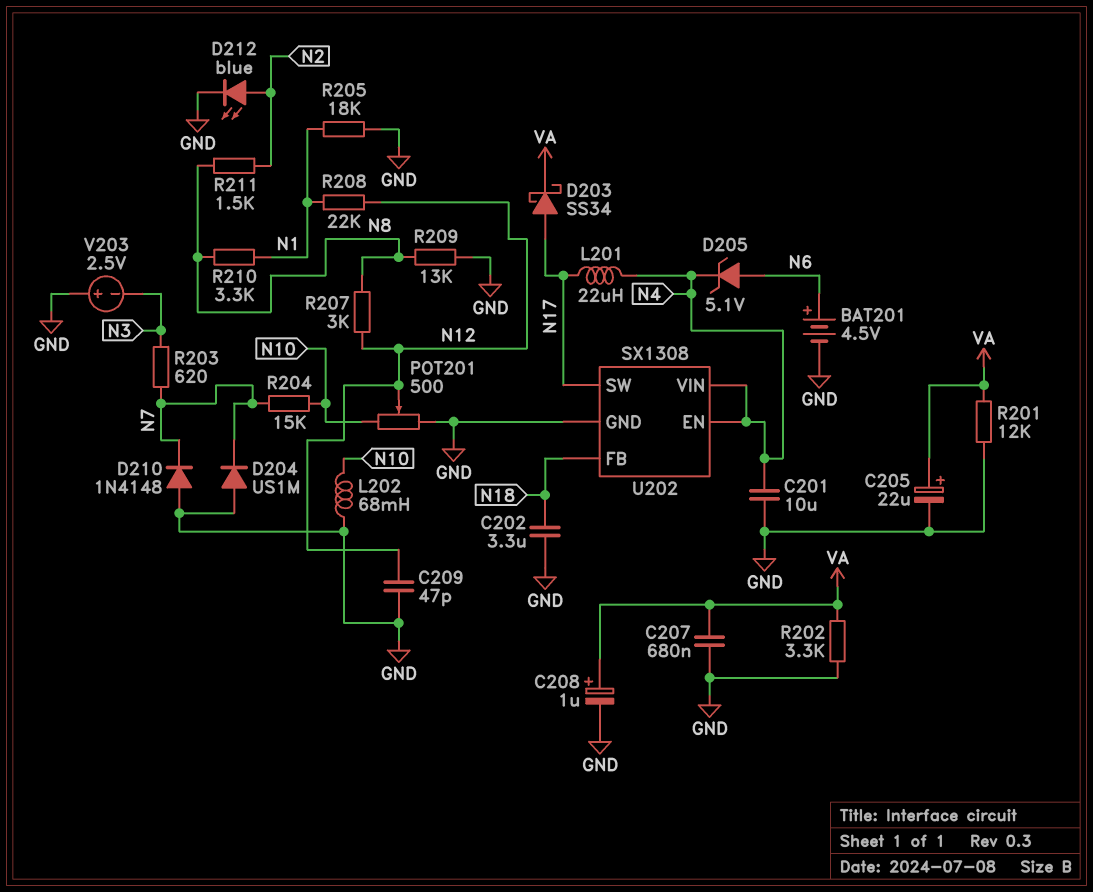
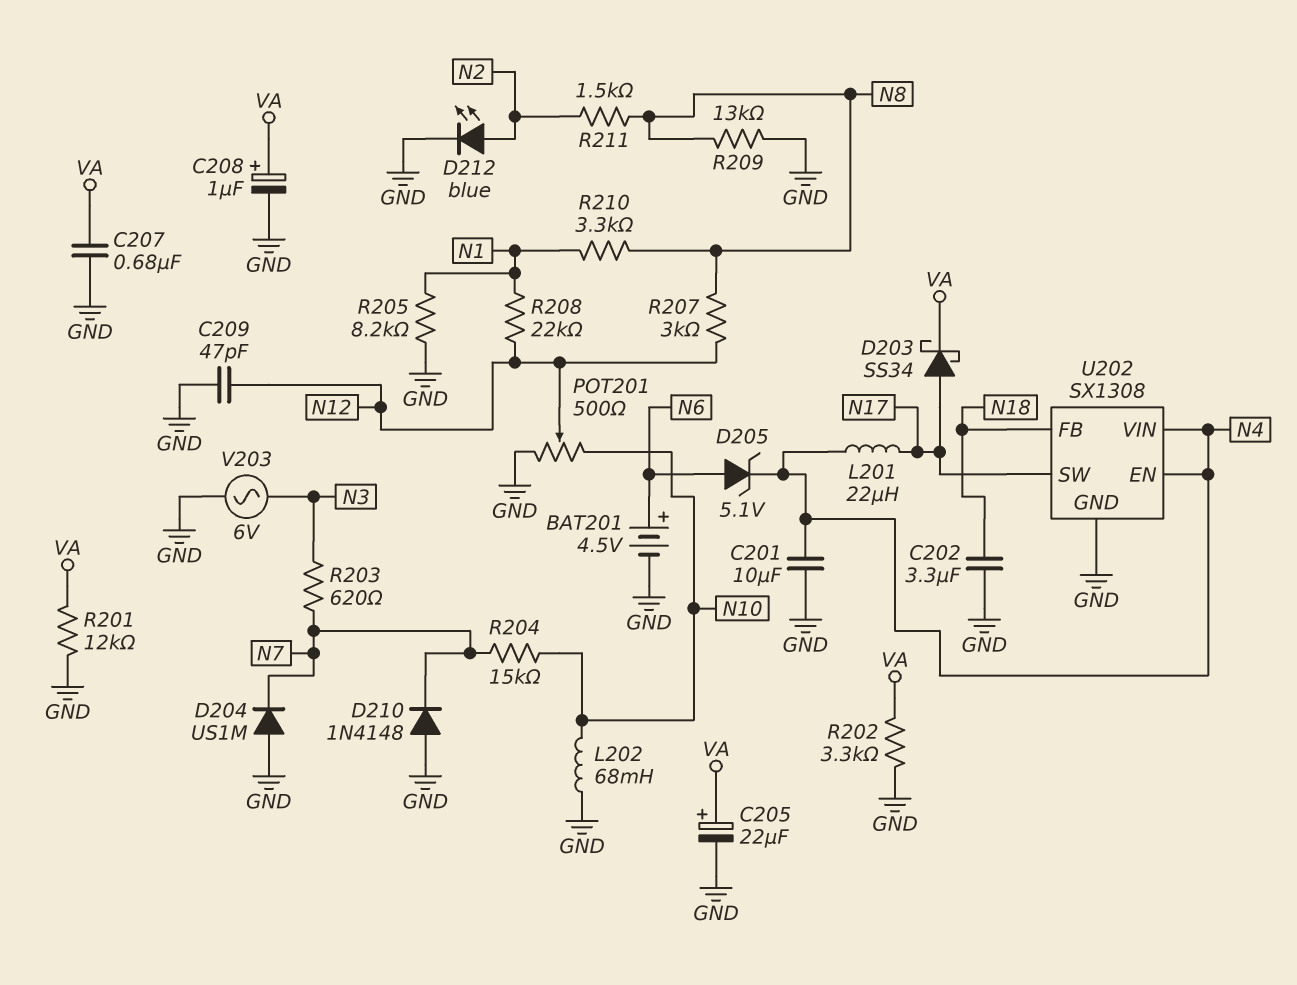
R205: 18k (GND, N1) -> 8.2k (GND, N1)
V203: 2.5V (plus GND, minus N3) -> AC 6V (GND, N3)

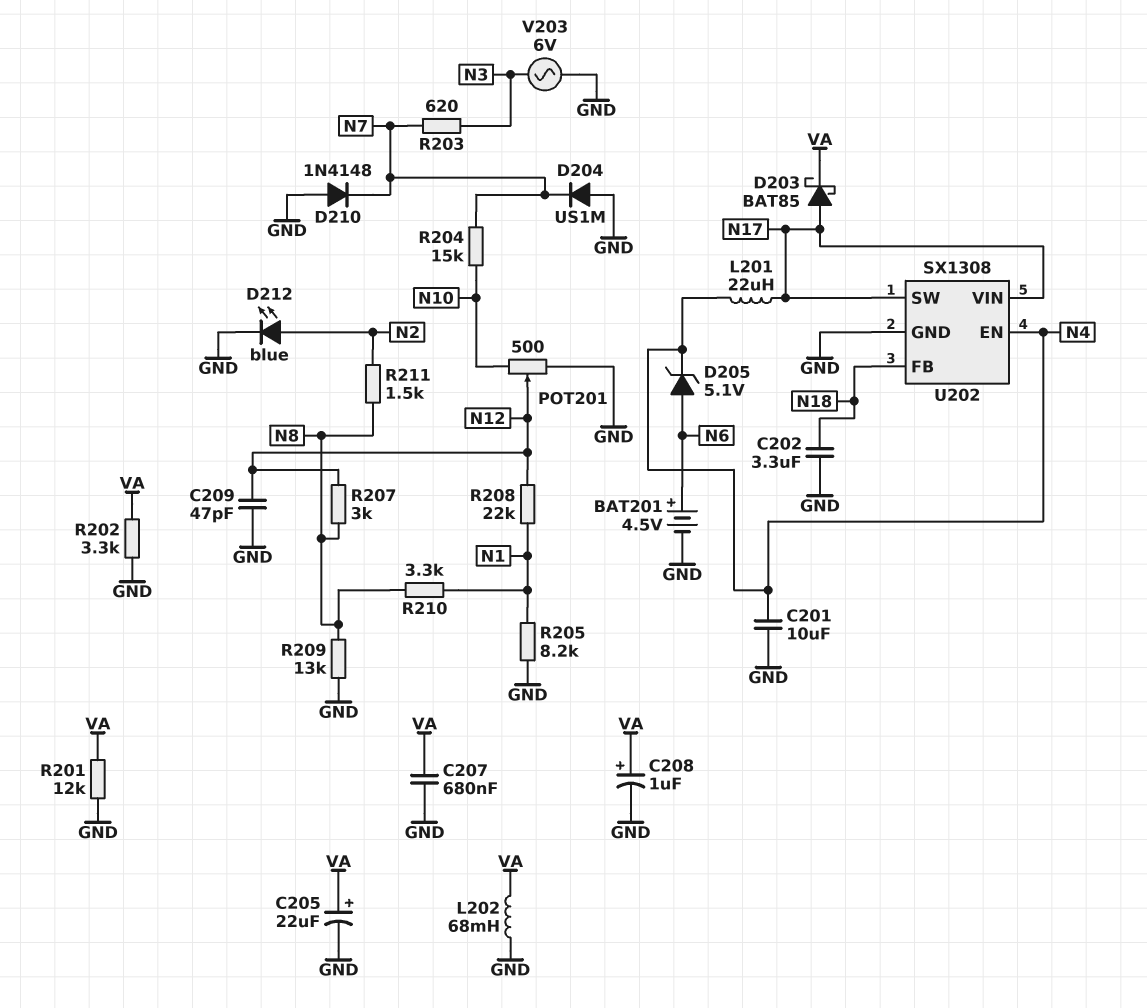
D203: schottky SS34 (A N17, K VA) -> schottky BAT85 (A N17, K VA)
L202: 68mH (GND, N10) -> 68mH (GND, VA)
U202 pin VIN: N4 -> N17

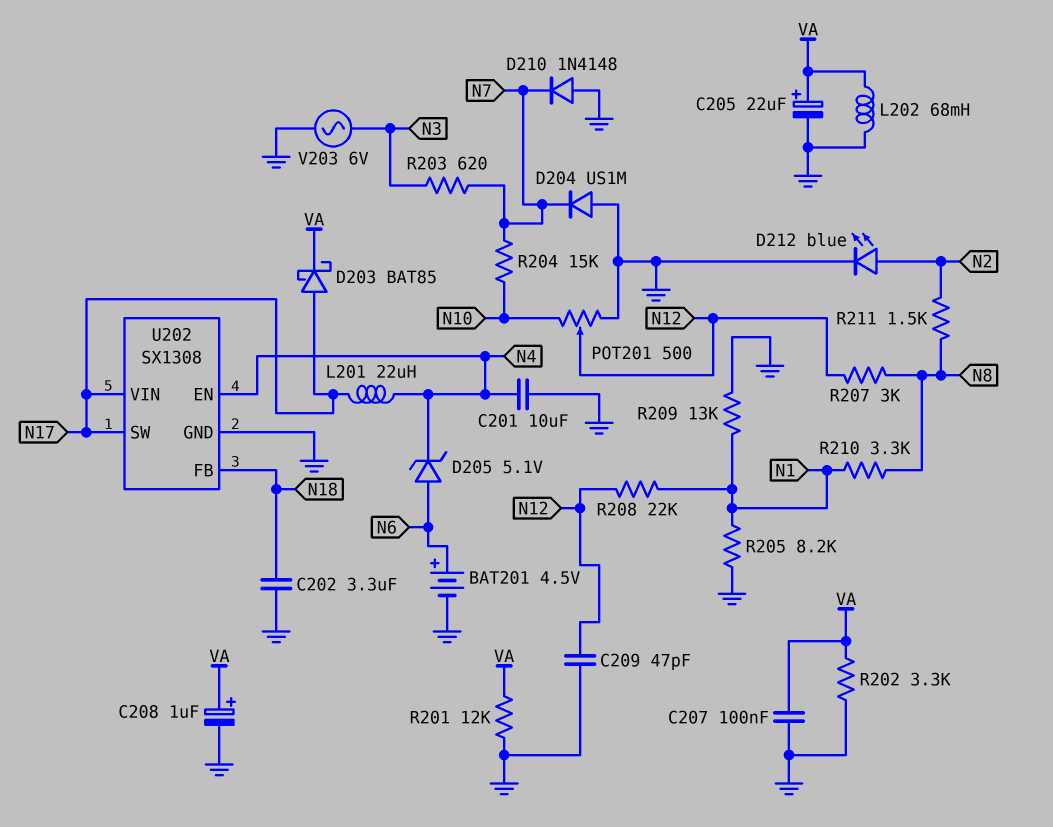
C207: 680nF (GND, VA) -> 100nF (GND, VA)
R209: 13k (GND, N8) -> 13k (GND, N1)

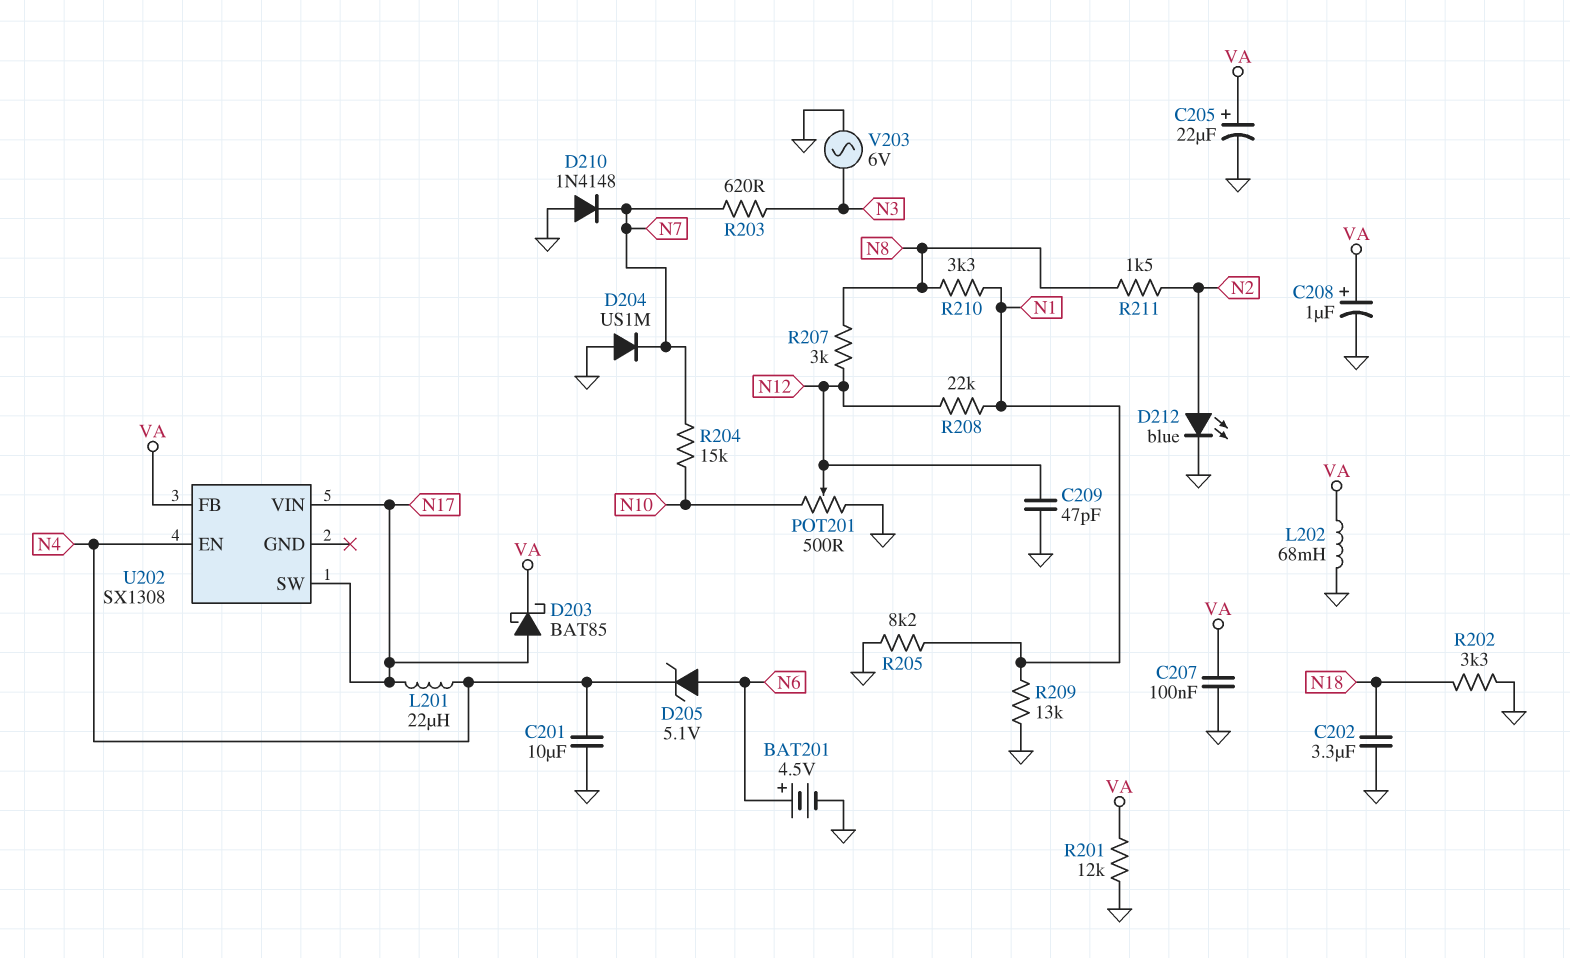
R202: 3.3k (GND, VA) -> 3.3k (GND, N18)
U202 pin FB: N18 -> VA
U202 pin GND: GND -> none

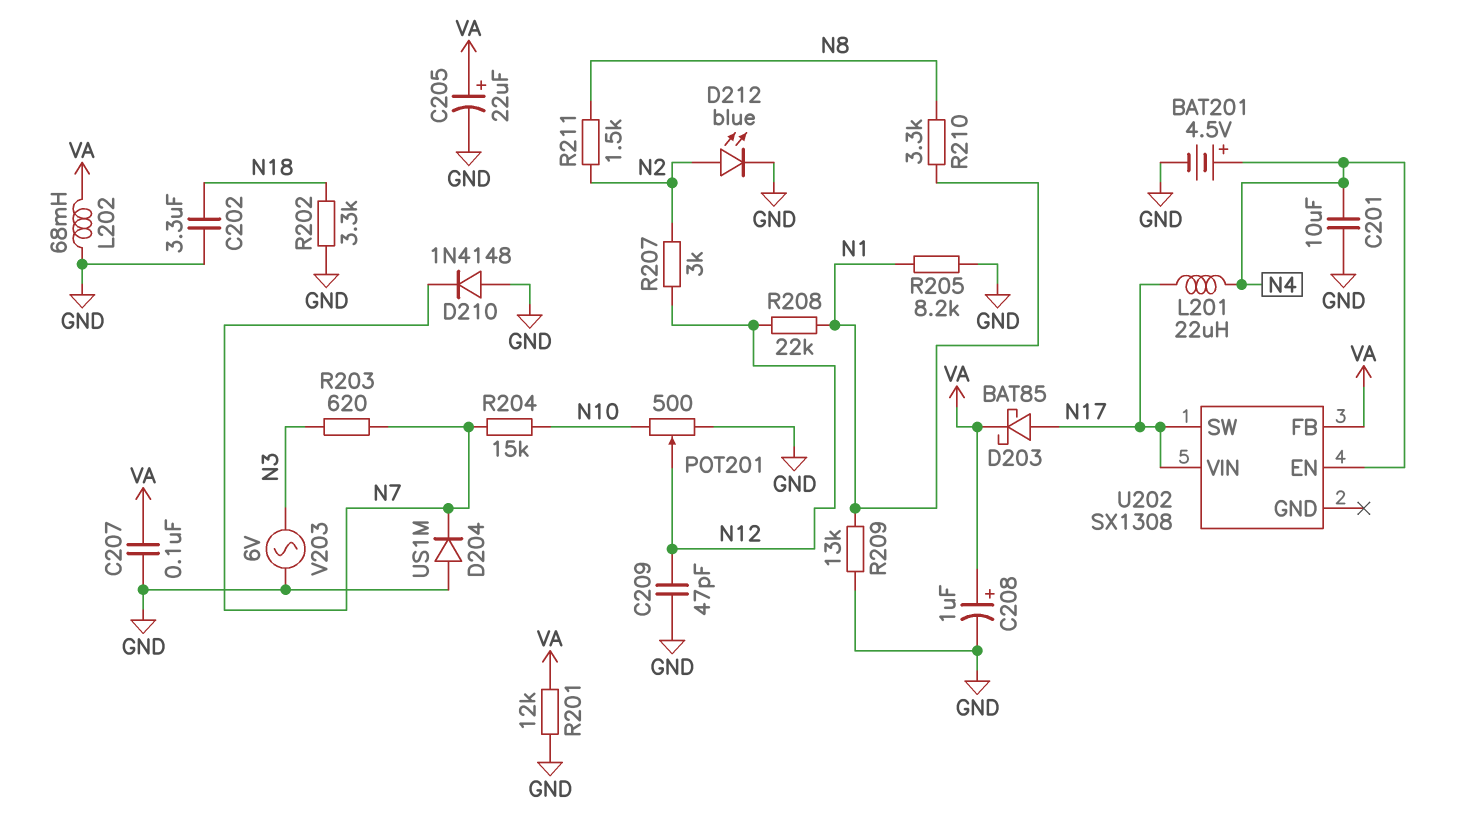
BAT201: 4.5V (plus N6, minus GND) -> 4.5V (plus N4, minus GND)
D205: zener 5.1V (A N6, K N4) -> none
R207: 3k (N8, N12) -> 3k (N2, N12)

